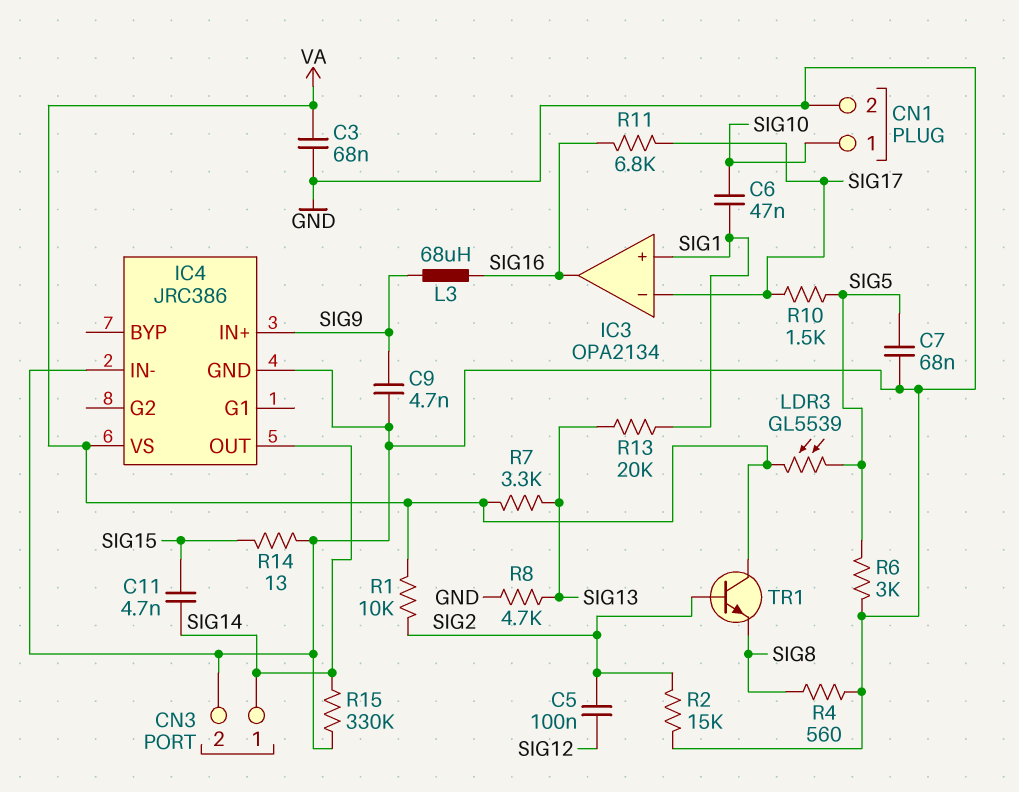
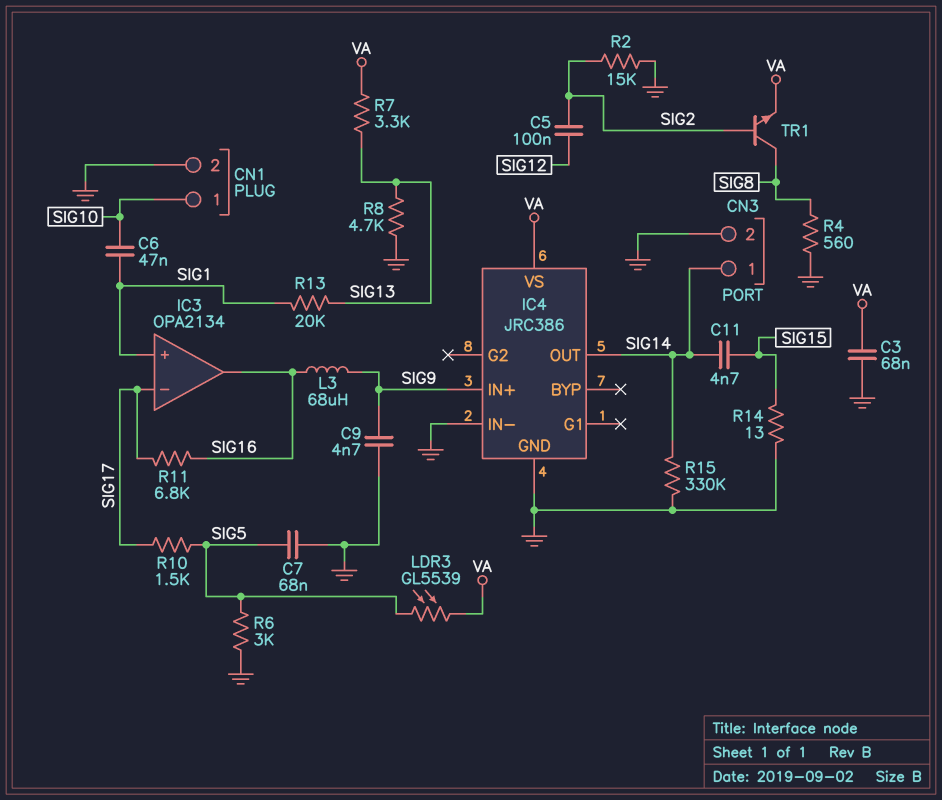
R1: 10k (SIG2, VA) -> none
TR1: NPN (B SIG2, C VA, E SIG8) -> NPN (B SIG2, C SIG8, E VA)

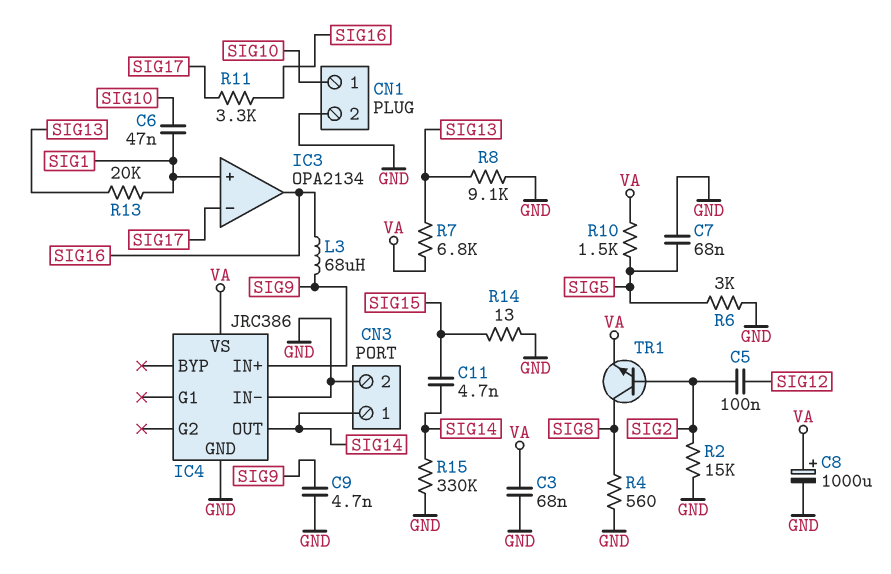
C8: none -> 1000uF (plus VA, minus GND)
LDR3: GL5539 (SIG5, VA) -> none
R7: 3.3k (SIG13, VA) -> 6.8k (SIG13, VA)
R8: 4.7k (GND, SIG13) -> 9.1k (GND, SIG13)
R10: 1.5k (SIG5, SIG17) -> 1.5k (SIG5, VA)
R11: 6.8k (SIG16, SIG17) -> 3.3k (SIG16, SIG17)

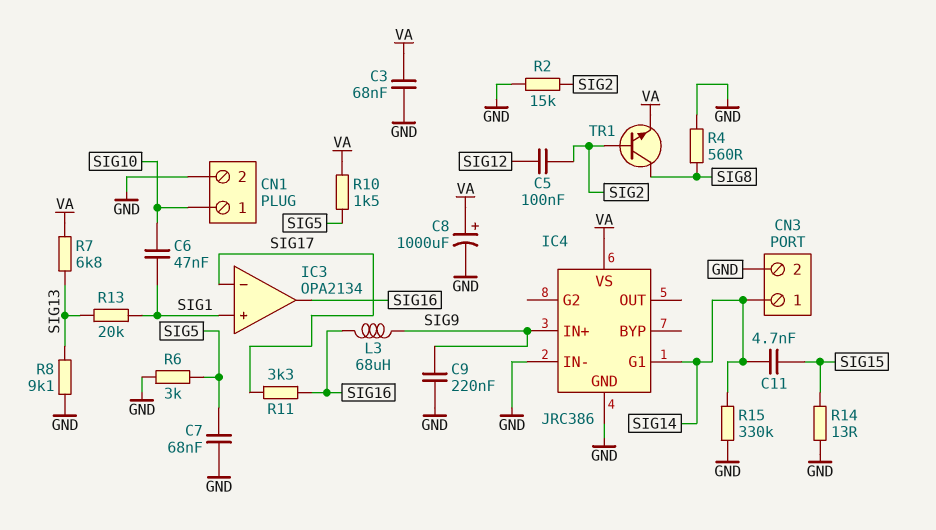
C9: 4.7nF (GND, SIG9) -> 220nF (GND, SIG9)
IC4 pin G1: none -> SIG14
IC4 pin OUT: SIG14 -> none

